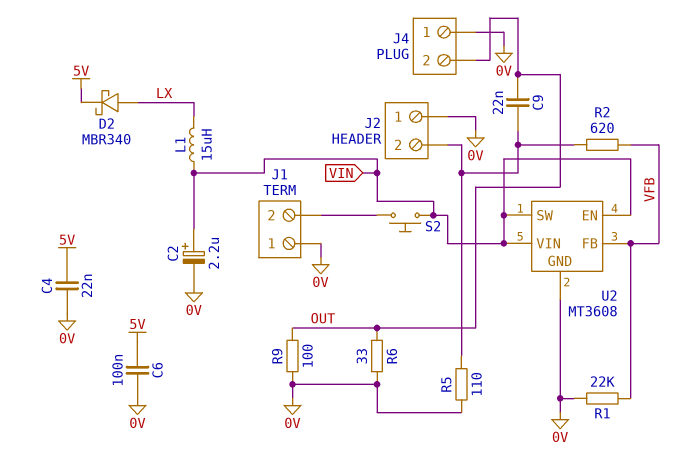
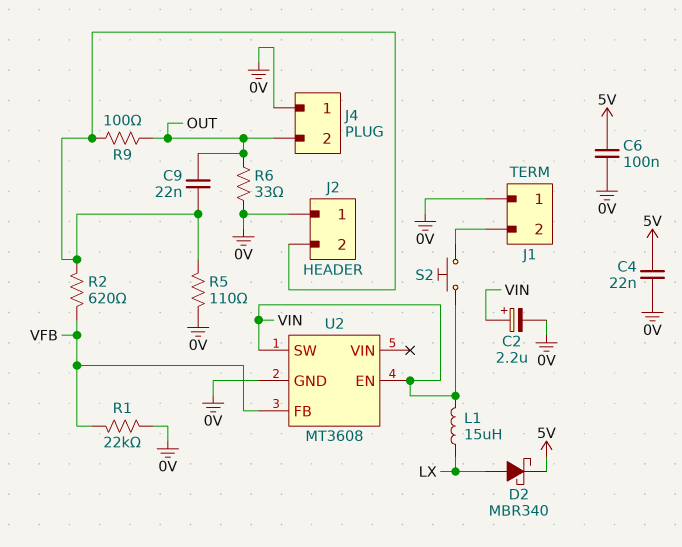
R9: 100 (0V, OUT) -> 100 (J2/2, OUT)
U2 pin VIN: VIN -> none

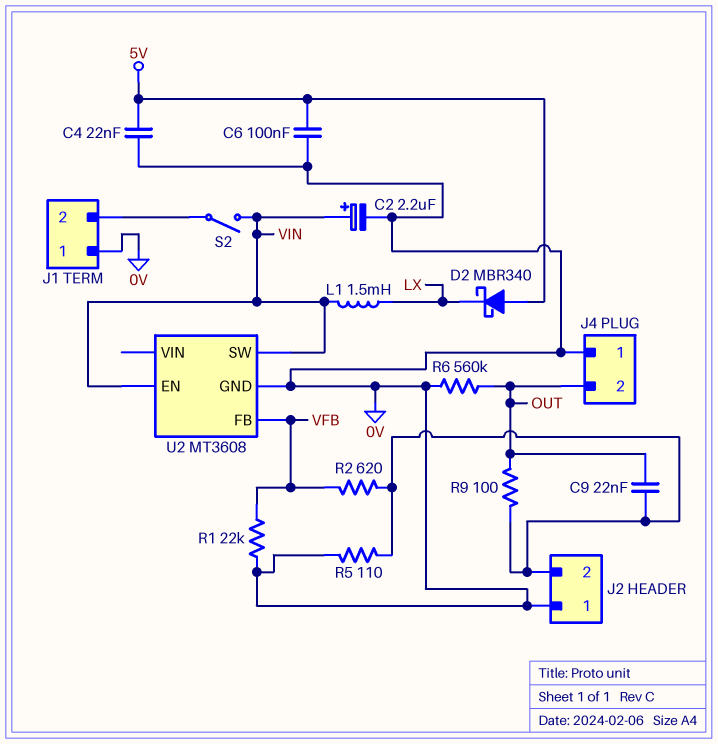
D2: schottky MBR340 (A LX, K 5V) -> schottky MBR340 (A 5V, K LX)
L1: 15uH (LX, VIN) -> 1.5mH (LX, VIN)
R6: 33 (0V, OUT) -> 560k (0V, OUT)
S2: button (J1/2, VIN) -> switch (J1/2, VIN)

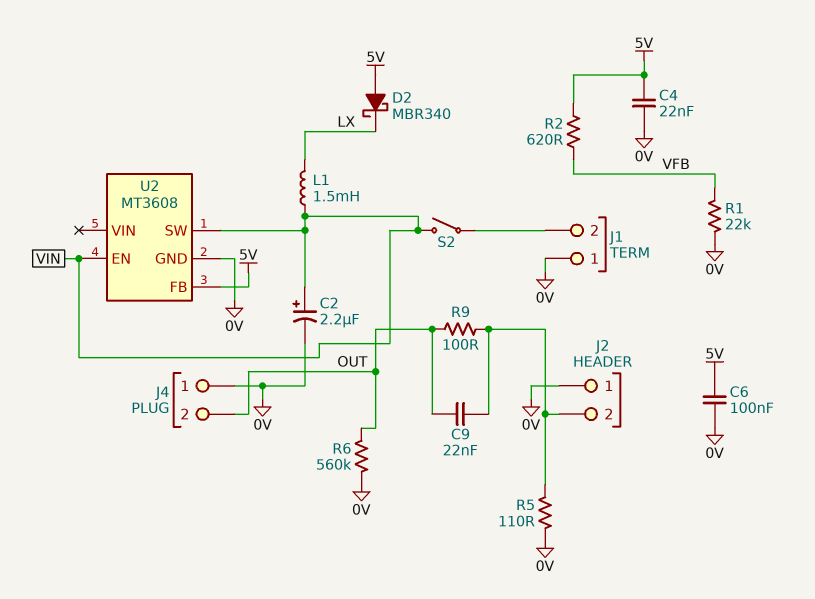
R2: 620 (J2/2, VFB) -> 620 (5V, VFB)
U2 pin FB: VFB -> 5V

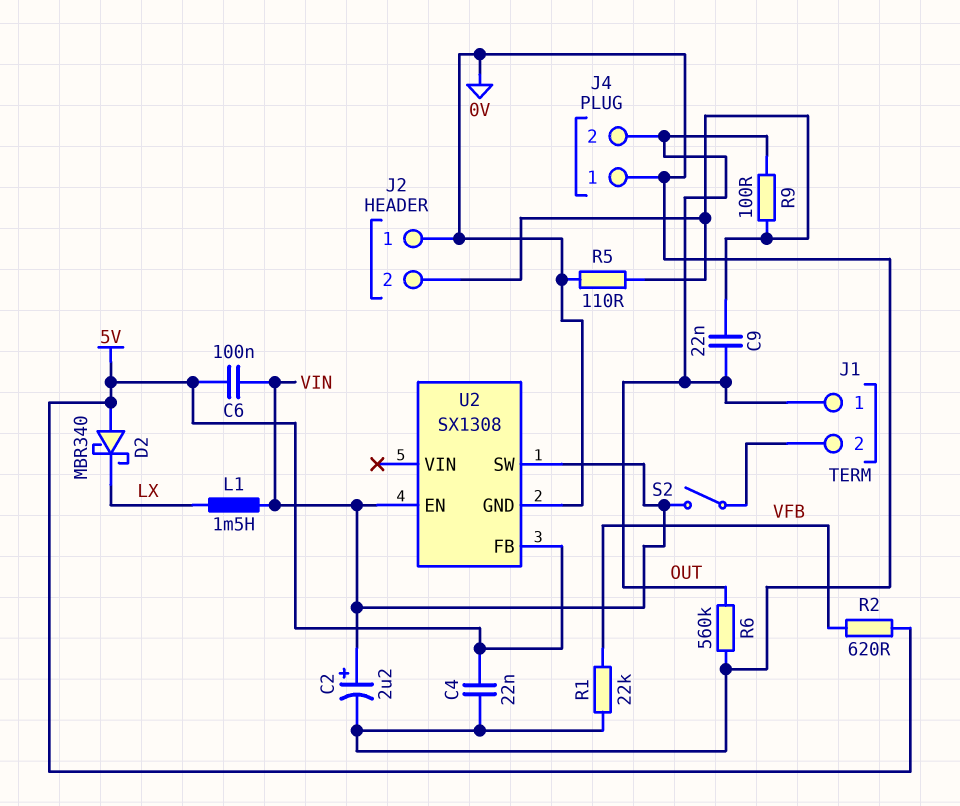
C6: 100nF (0V, 5V) -> 100nF (5V, VIN)
J1 pin 1: 0V -> OUT
U2: MT3608 -> SX1308

